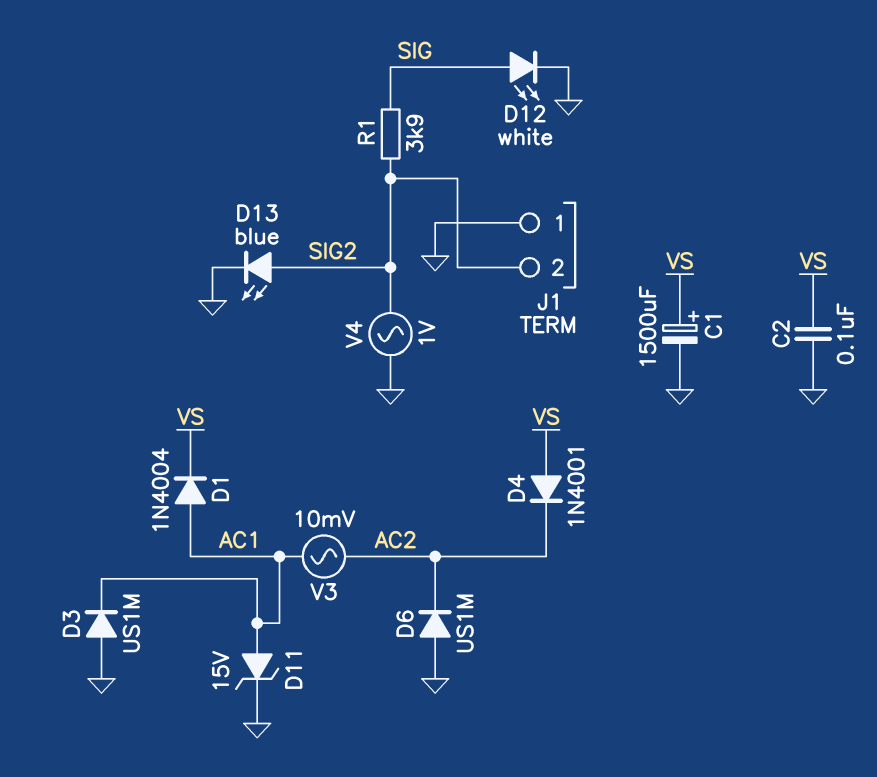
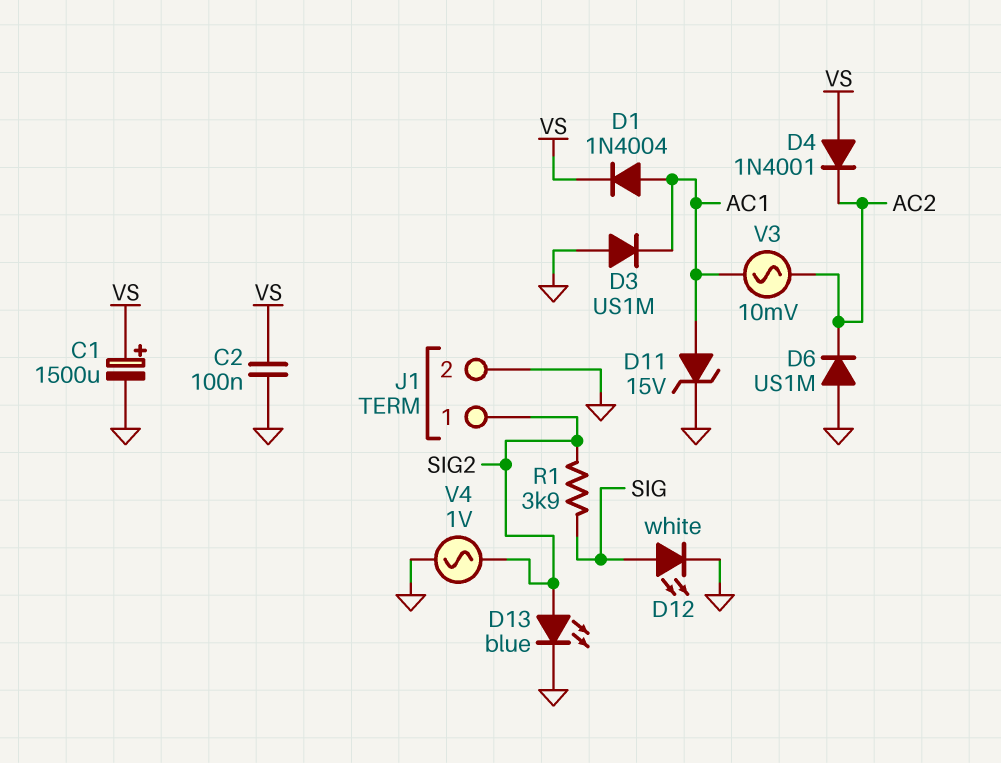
J1 pin 1: GND -> SIG2
J1 pin 2: SIG2 -> GND

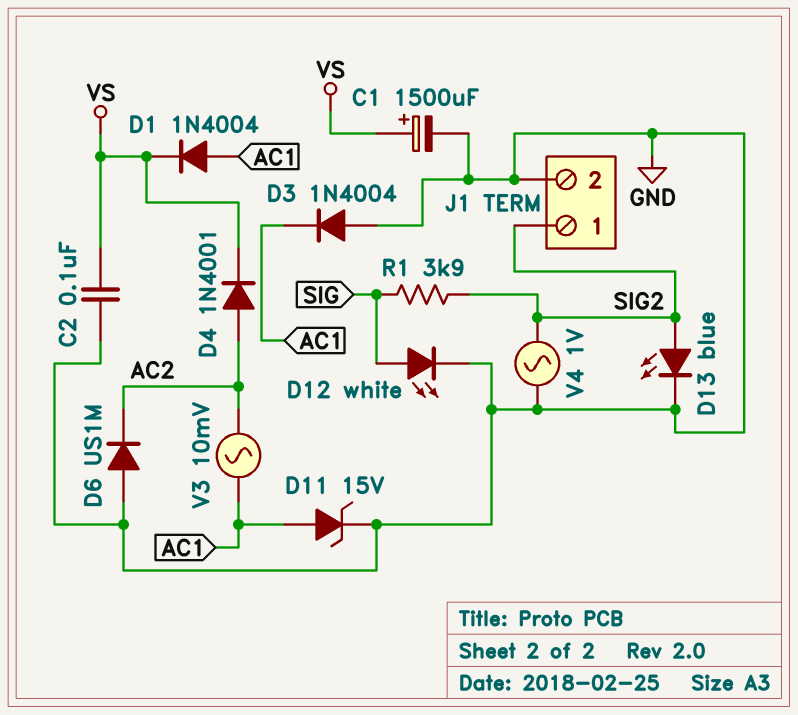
D3: diode US1M (A GND, K AC1) -> diode 1N4004 (A GND, K AC1)
D4: diode 1N4001 (A VS, K AC2) -> diode 1N4001 (A AC2, K VS)

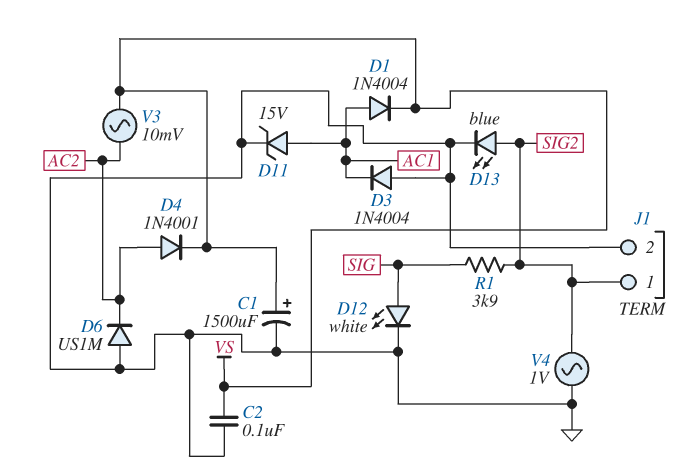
V3: AC 10mV (AC1, AC2) -> AC 10mV (AC2, VS)

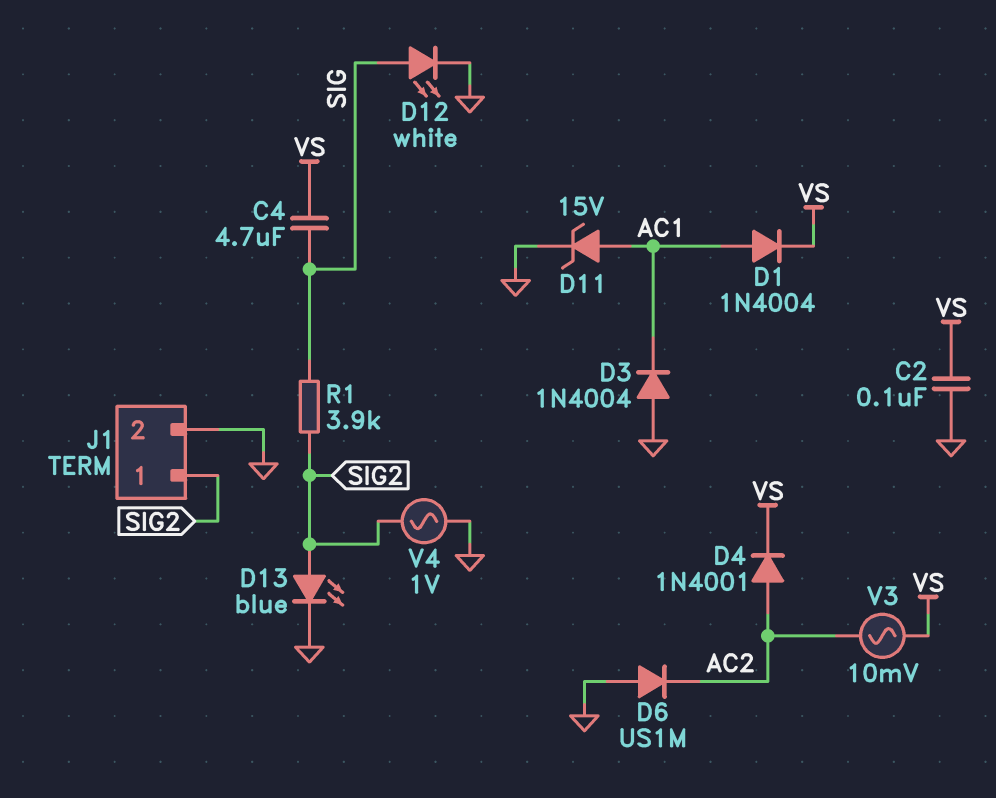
C1: 1500uF (plus VS, minus GND) -> none
C4: none -> 4.7uF (SIG, VS)

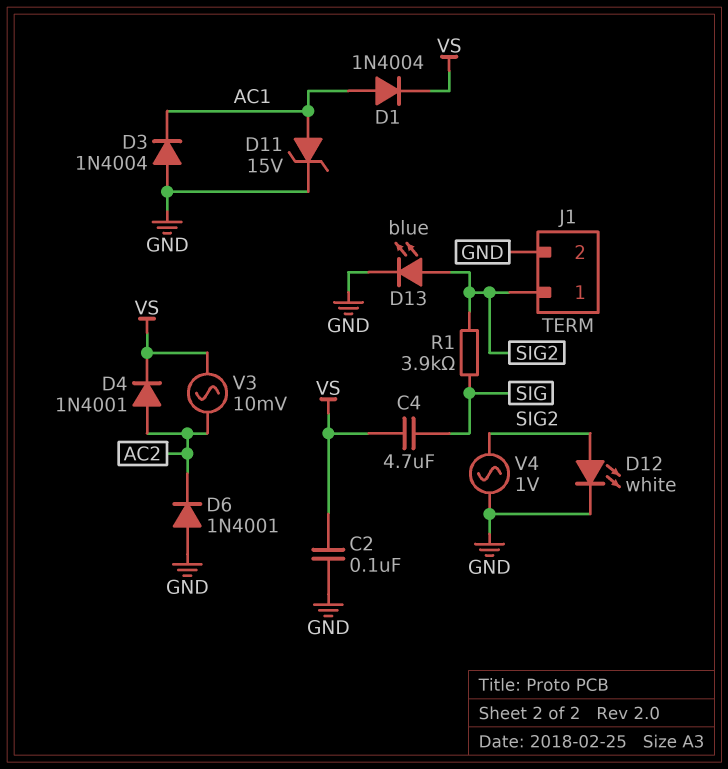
D6: diode US1M (A GND, K AC2) -> diode 1N4001 (A GND, K AC2)
D12: LED white (A SIG, K GND) -> LED white (A SIG2, K GND)

